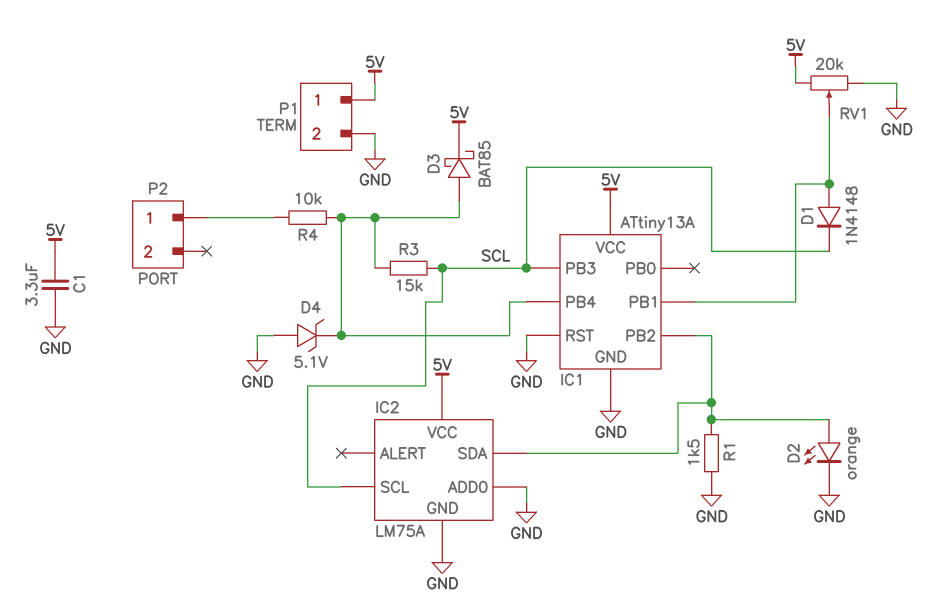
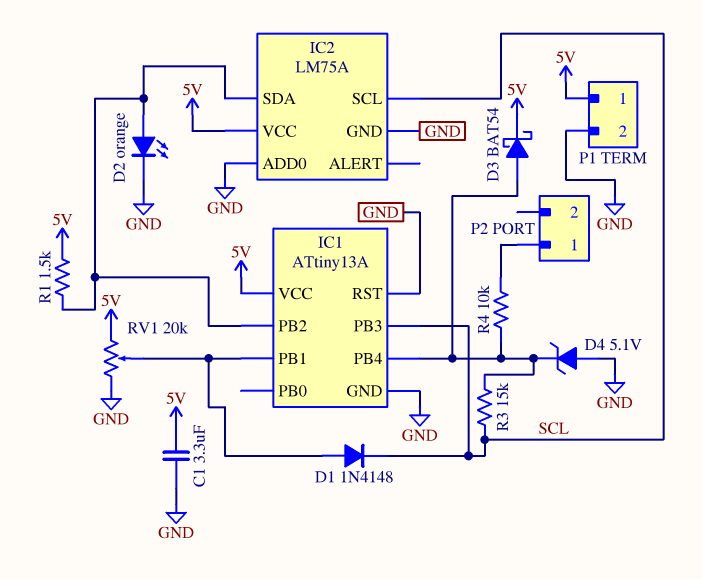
D3: schottky BAT85 (A IC1/PB4, K 5V) -> schottky BAT54 (A IC1/PB4, K 5V)
R1: 1.5k (GND, IC1/PB2) -> 1.5k (5V, IC1/PB2)

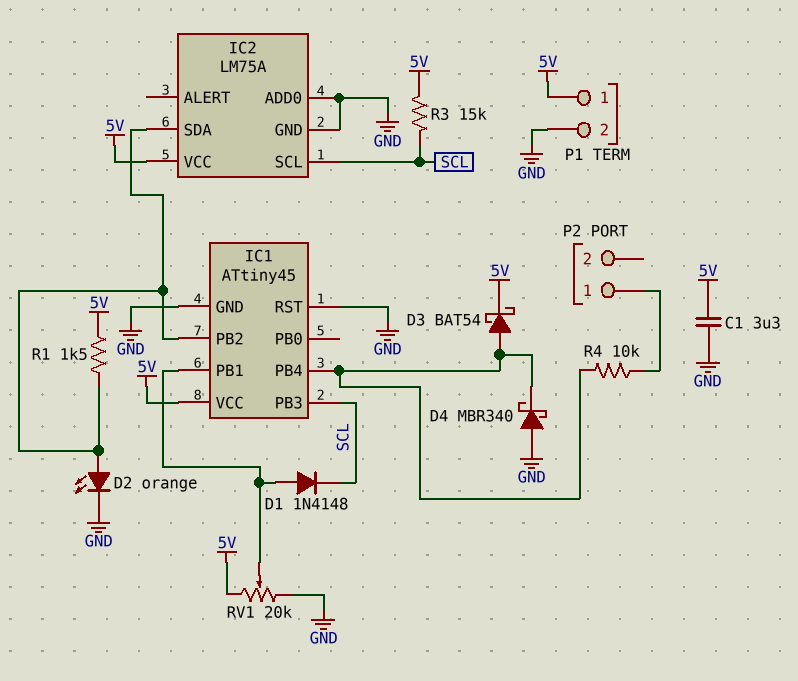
D4: zener 5.1V (A GND, K IC1/PB4) -> schottky MBR340 (A GND, K IC1/PB4)
IC1: ATtiny13A -> ATtiny45
R3: 15k (IC1/PB4, SCL) -> 15k (5V, SCL)

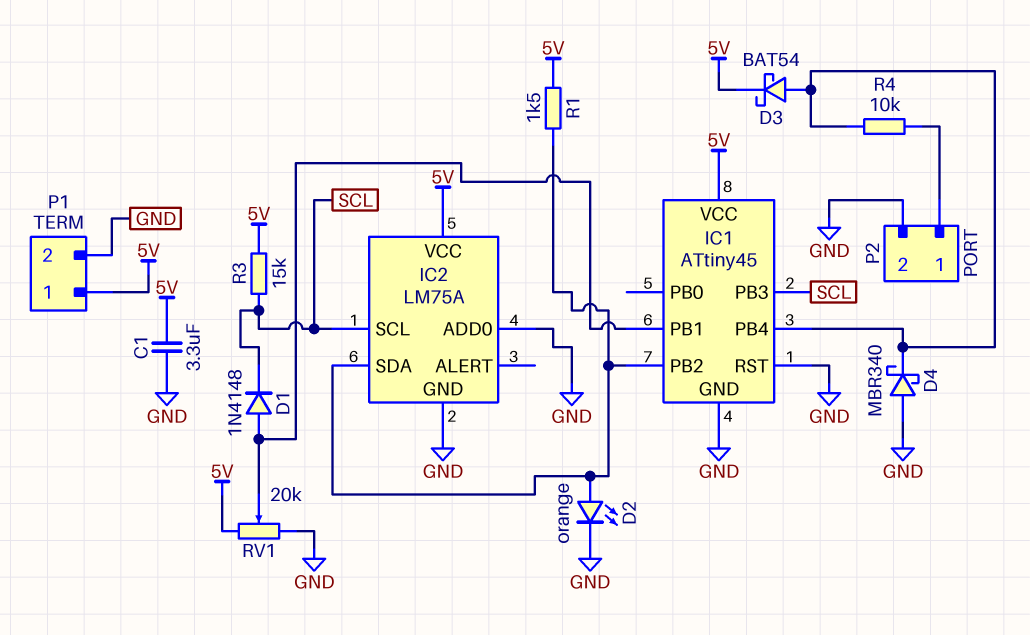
P2 pin 2: none -> GND

